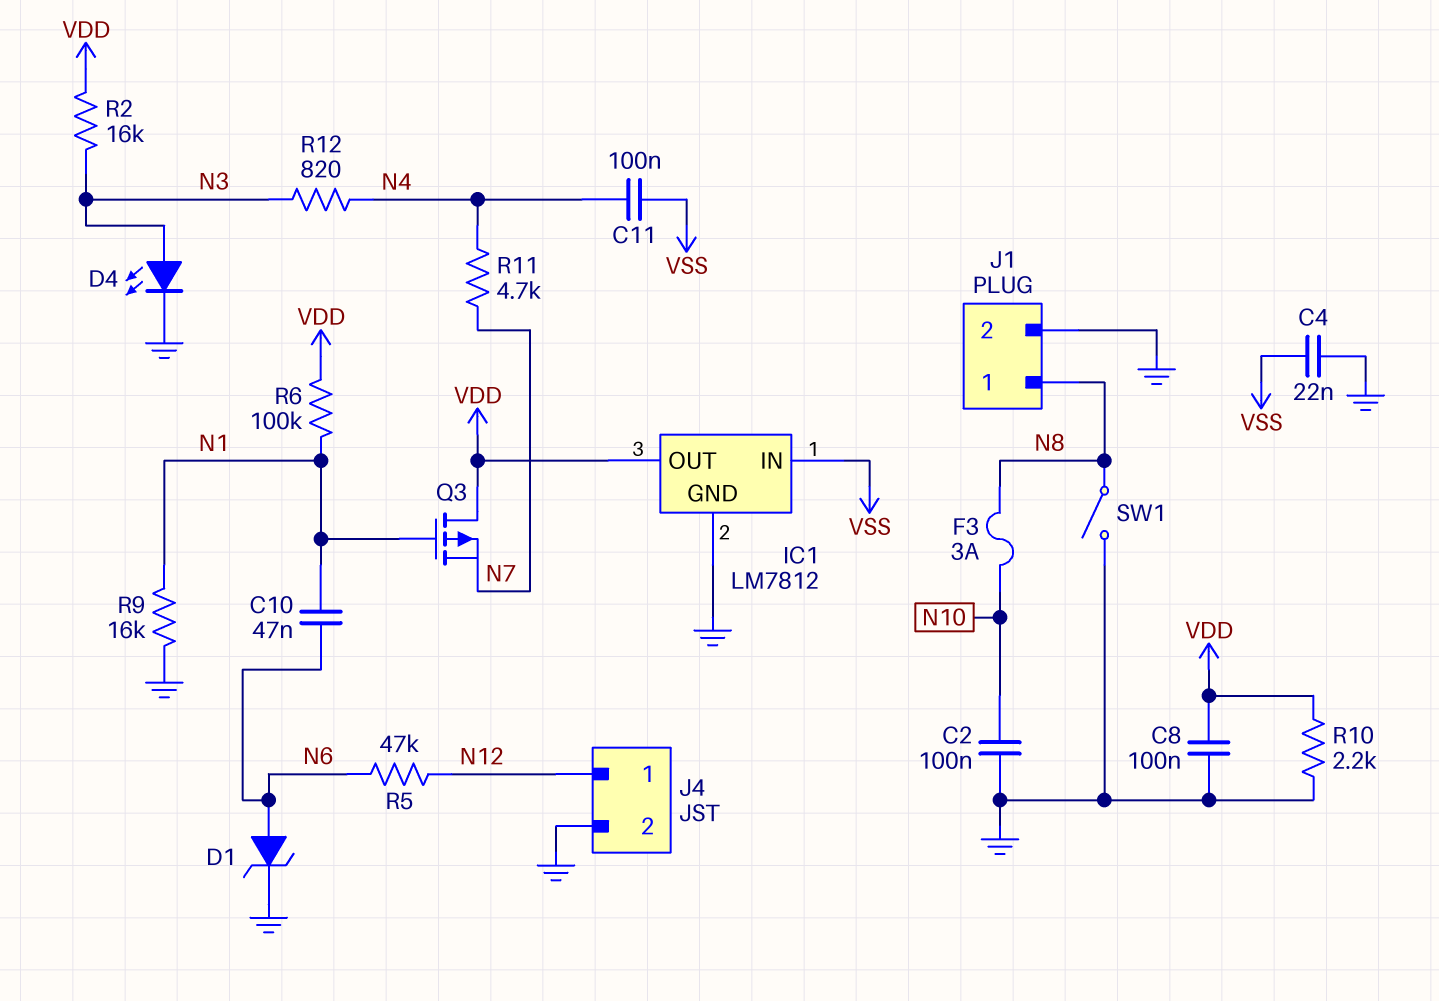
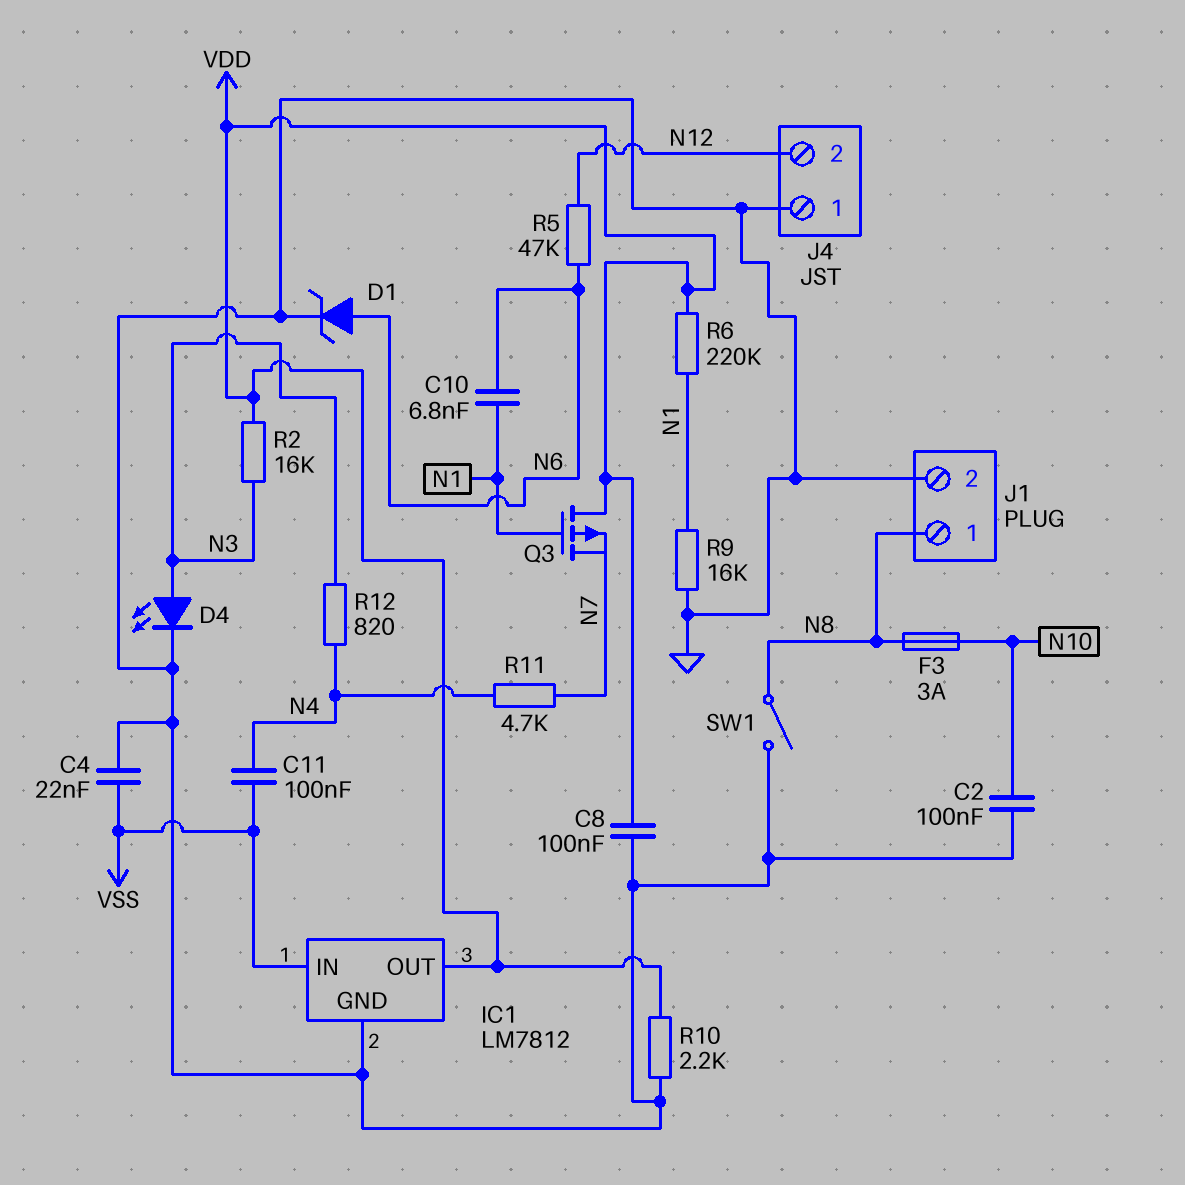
C10: 47nF (N1, N6) -> 6.8nF (N1, N6)
J4 pin 1: N12 -> GND
J4 pin 2: GND -> N12
R6: 100k (N1, VDD) -> 220k (N1, VDD)

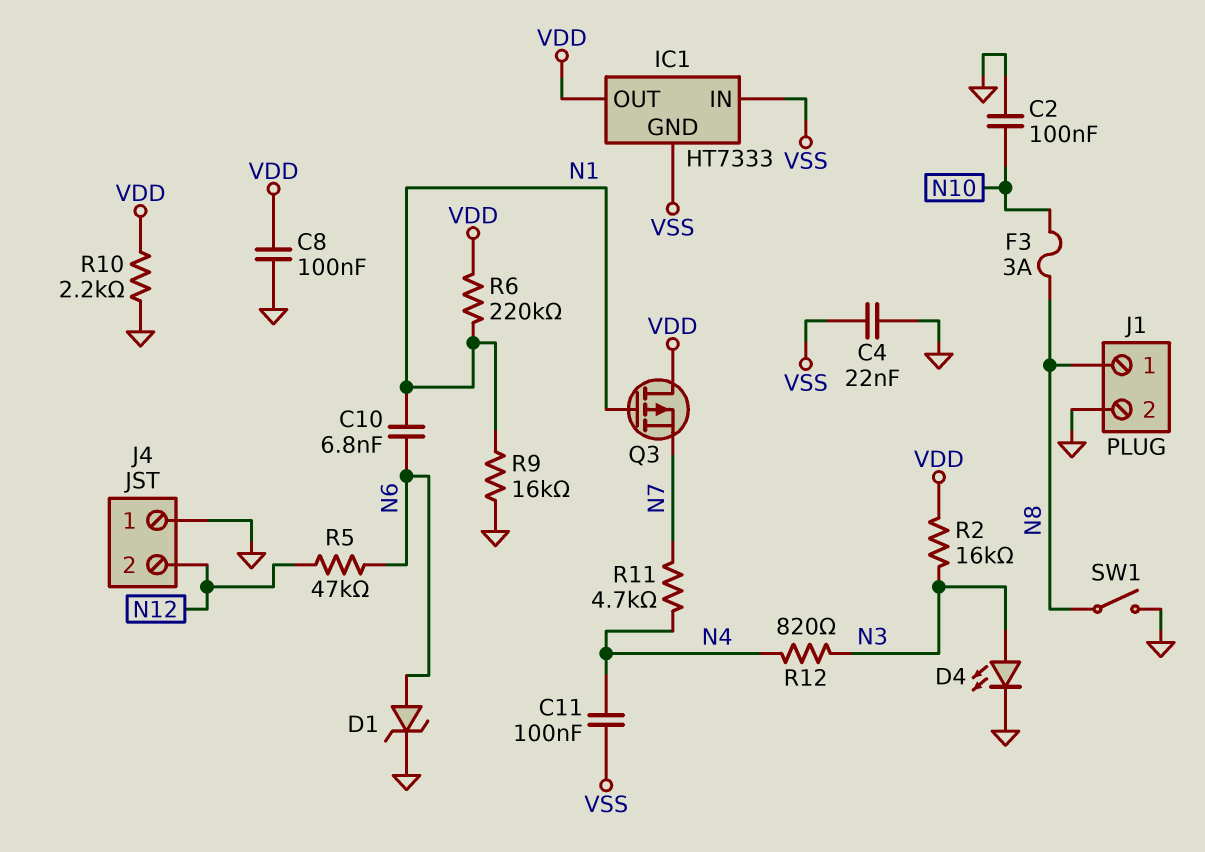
IC1: LM7812 -> HT7333
IC1 pin GND: GND -> VSS

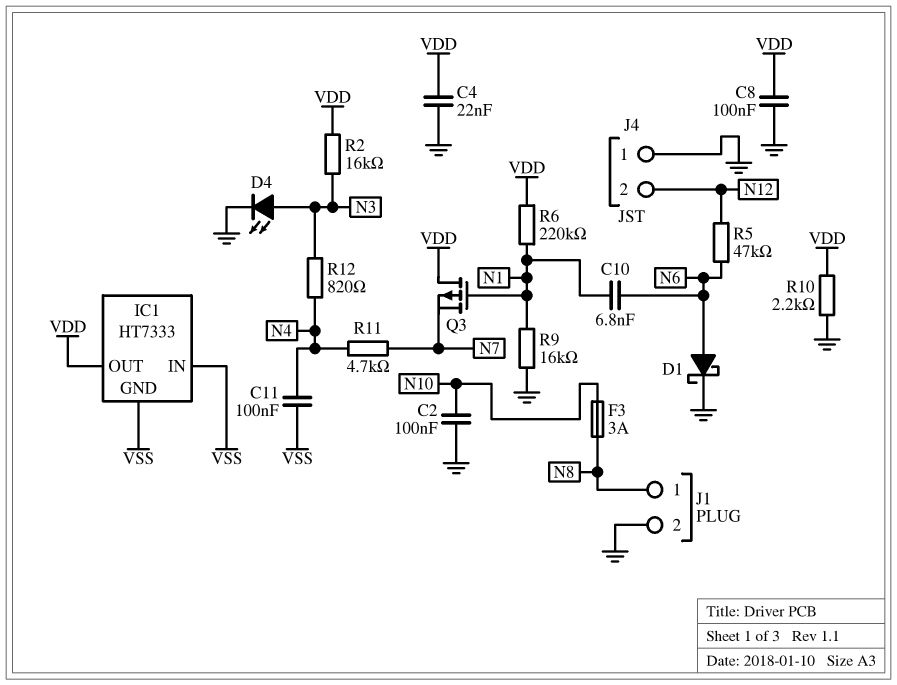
C4: 22nF (GND, VSS) -> 22nF (GND, VDD)
D1: zener (A N6, K GND) -> schottky (A N6, K GND)
SW1: switch (GND, N8) -> none

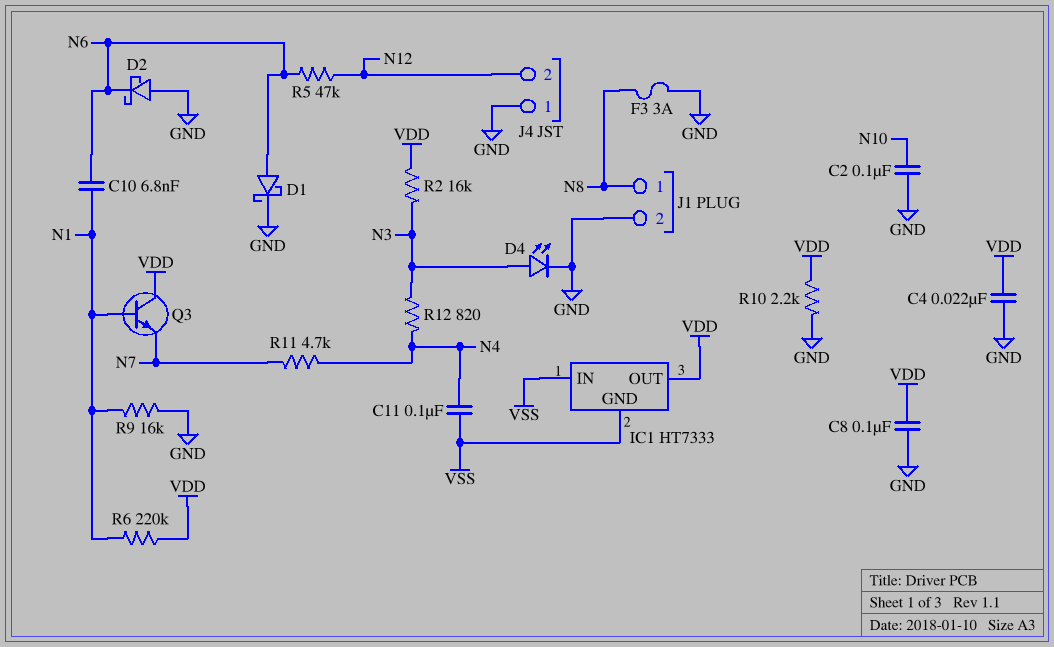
D2: none -> schottky (A GND, K N6)
F3: 3A (N8, N10) -> 3A (GND, N8)
Q3: PMOS (G N1, D VDD, S N7) -> NPN (B N1, C VDD, E N7)

